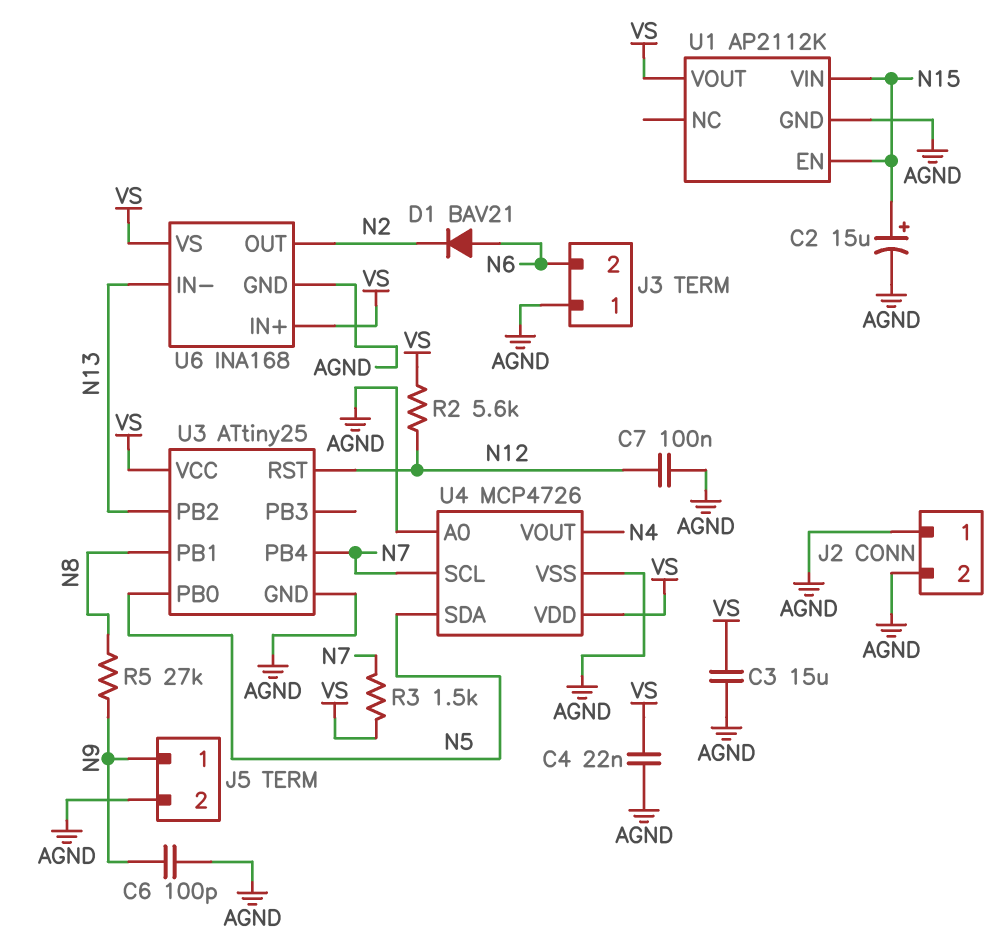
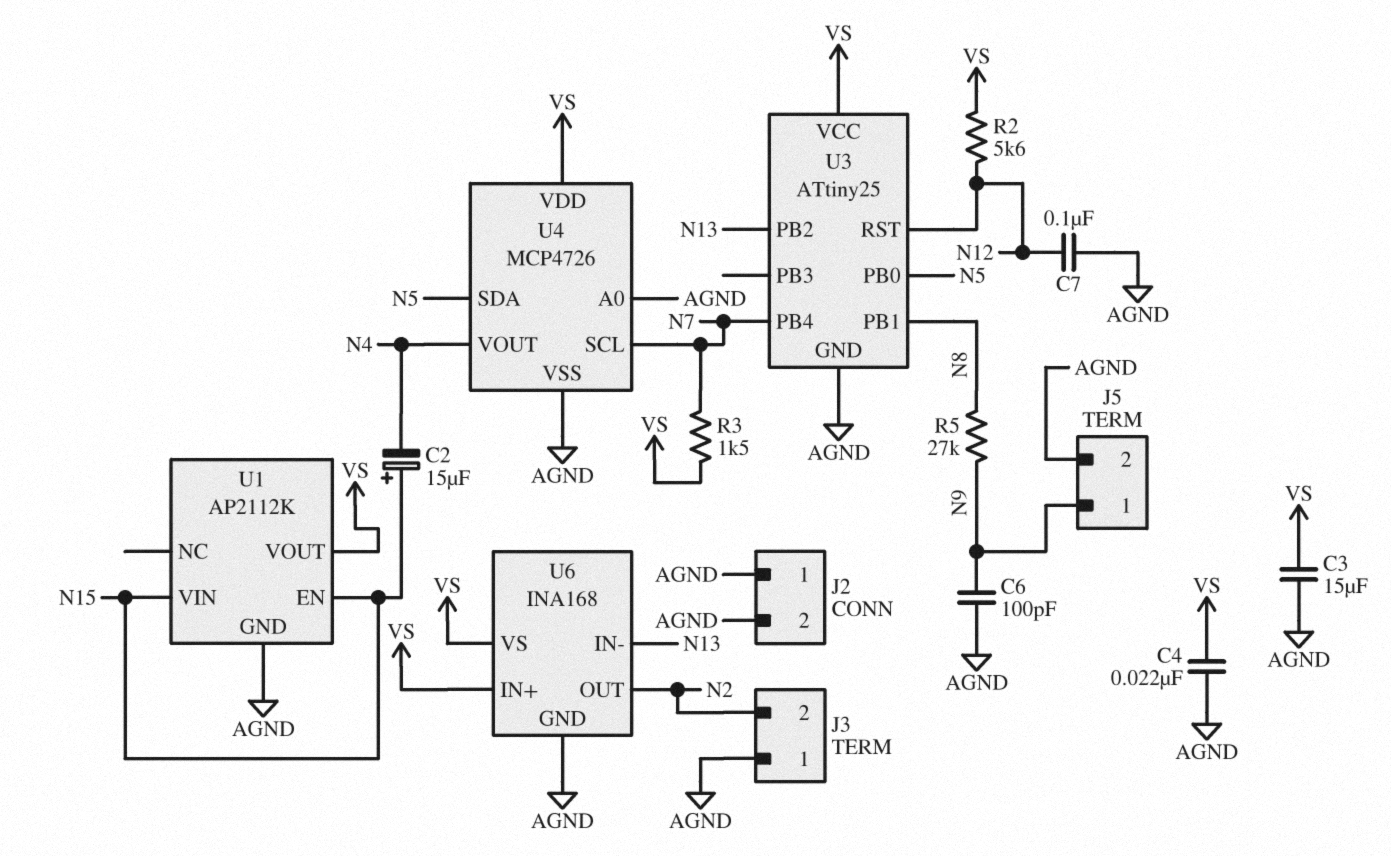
C2: 15uF (plus N15, minus AGND) -> 15uF (plus N15, minus N4)
D1: diode BAV21 (A N6, K N2) -> none
J3 pin 2: N6 -> N2

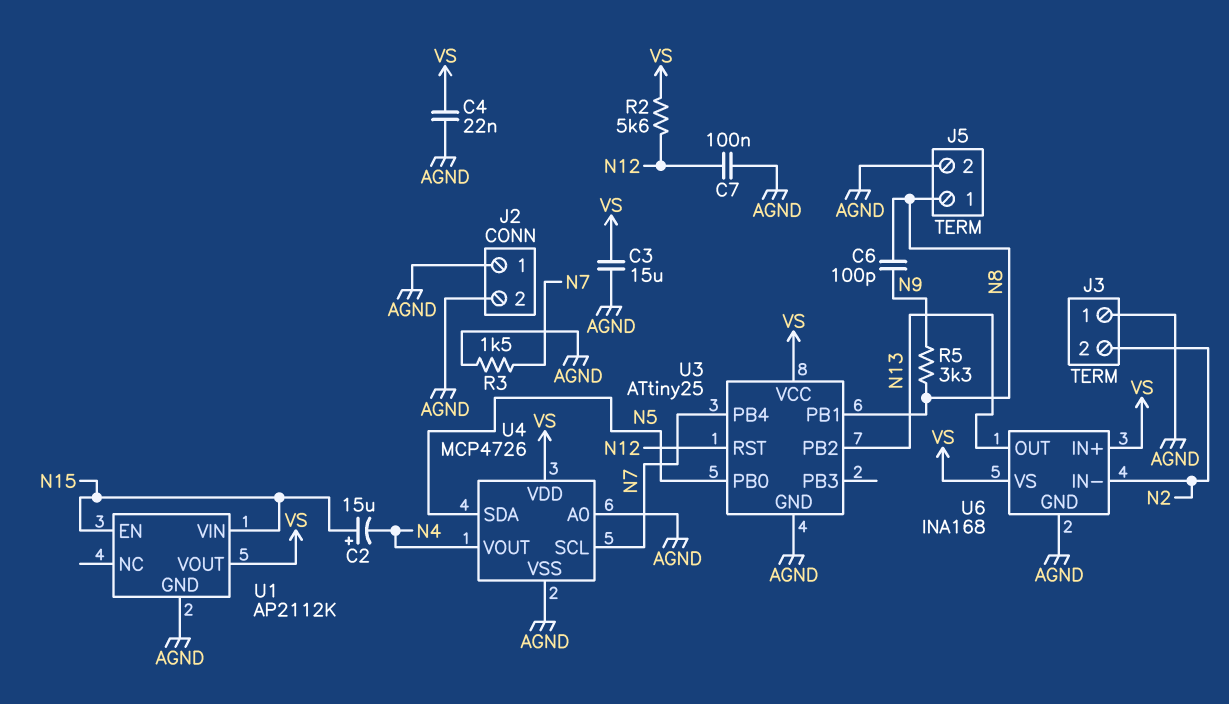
C6: 100pF (AGND, N9) -> 100pF (N8, N9)
J5 pin 1: N9 -> N8
R3: 1.5k (N7, VS) -> 1.5k (AGND, N7)
R5: 27k (N8, N9) -> 3.3k (N8, N9)
U6 pin IN-: N13 -> N2
U6 pin OUT: N2 -> N13

